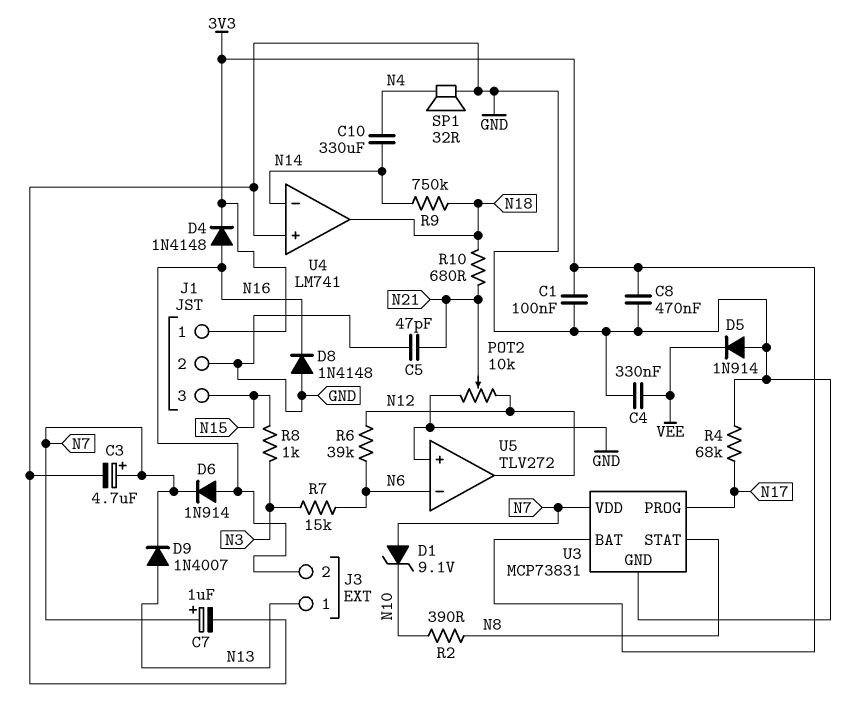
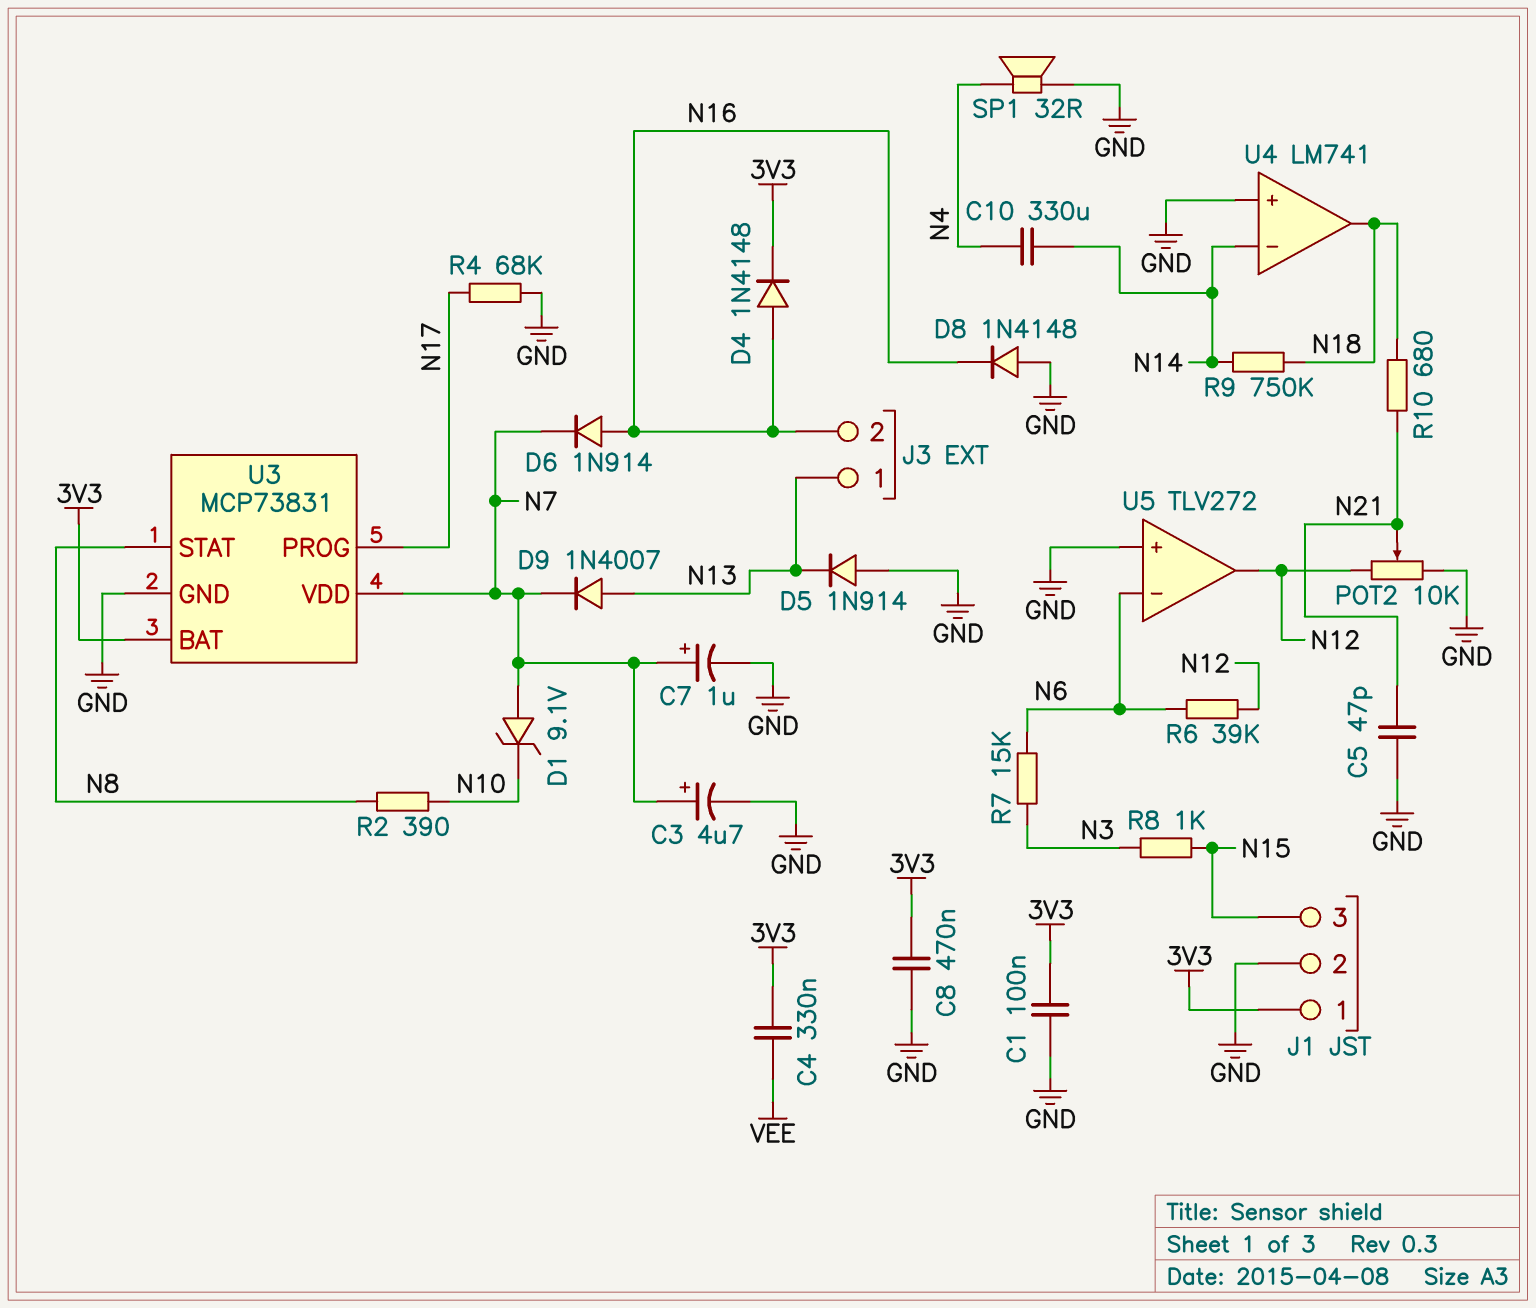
C4: 330nF (GND, VEE) -> 330nF (3V3, VEE)
D5: diode 1N914 (A GND, K VEE) -> diode 1N914 (A GND, K N13)

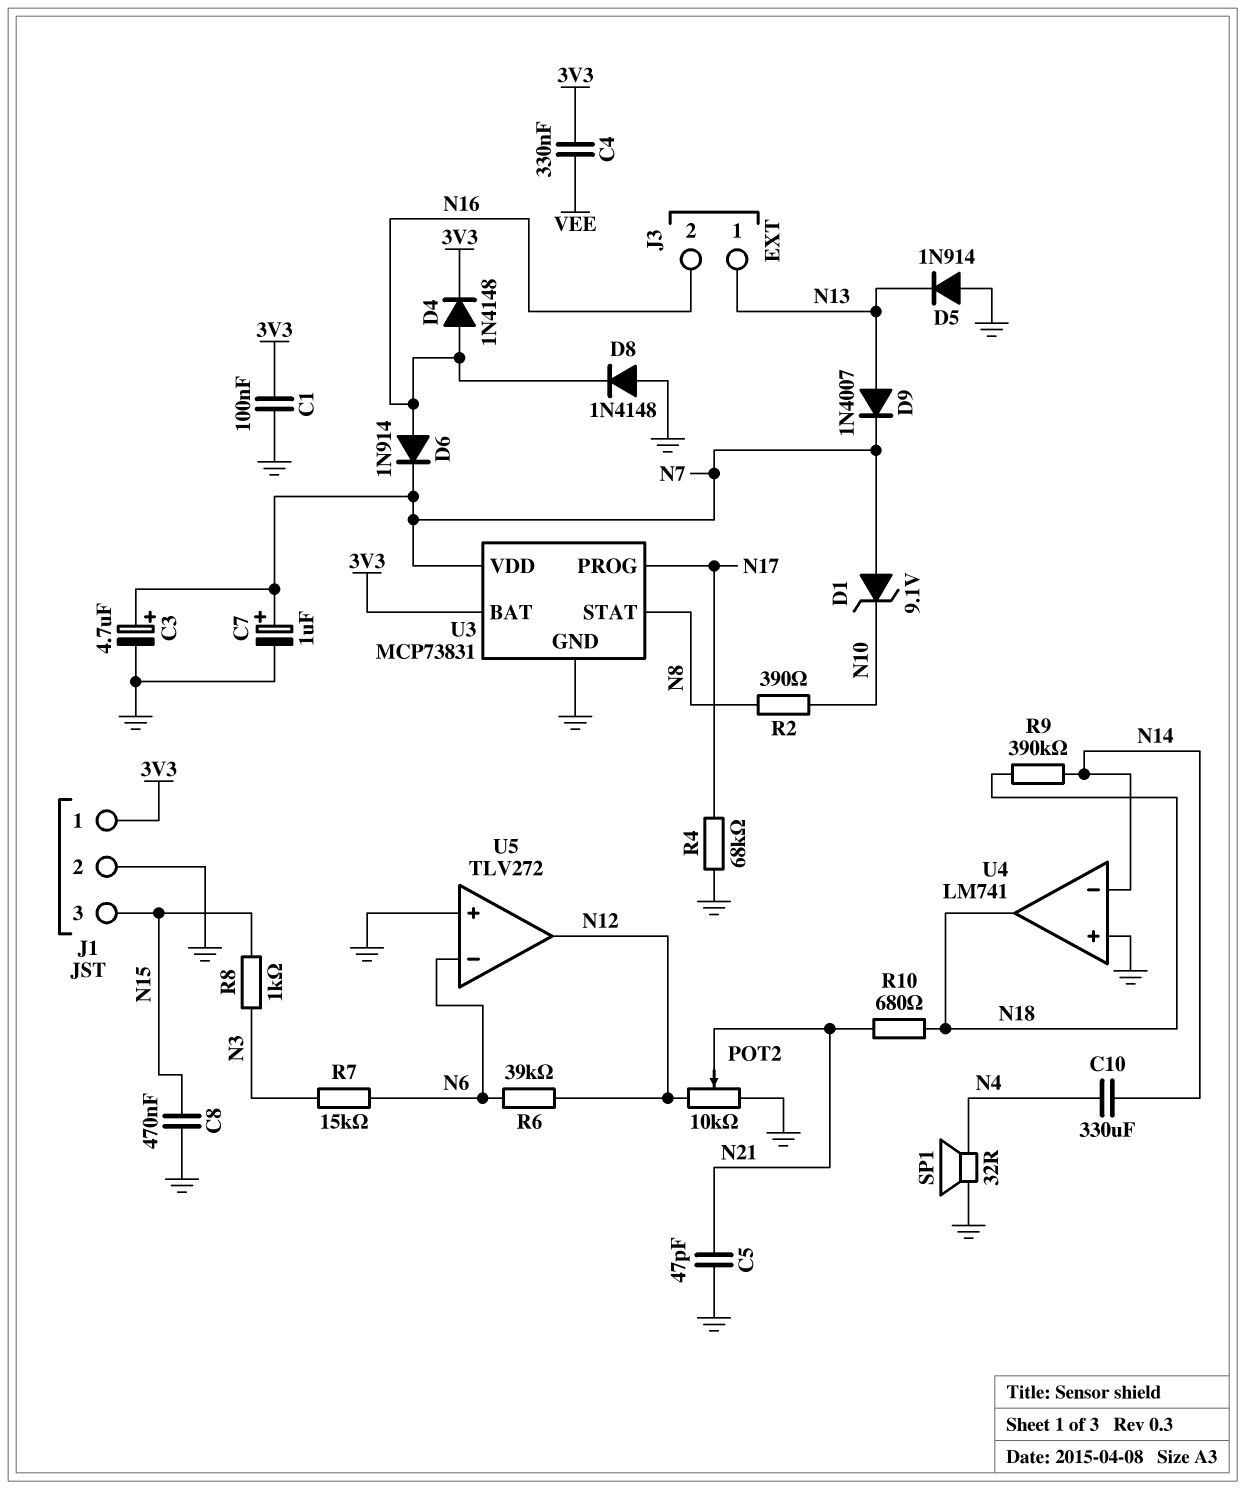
C8: 470nF (3V3, GND) -> 470nF (GND, N15)
R9: 750k (N14, N18) -> 390k (N14, N18)

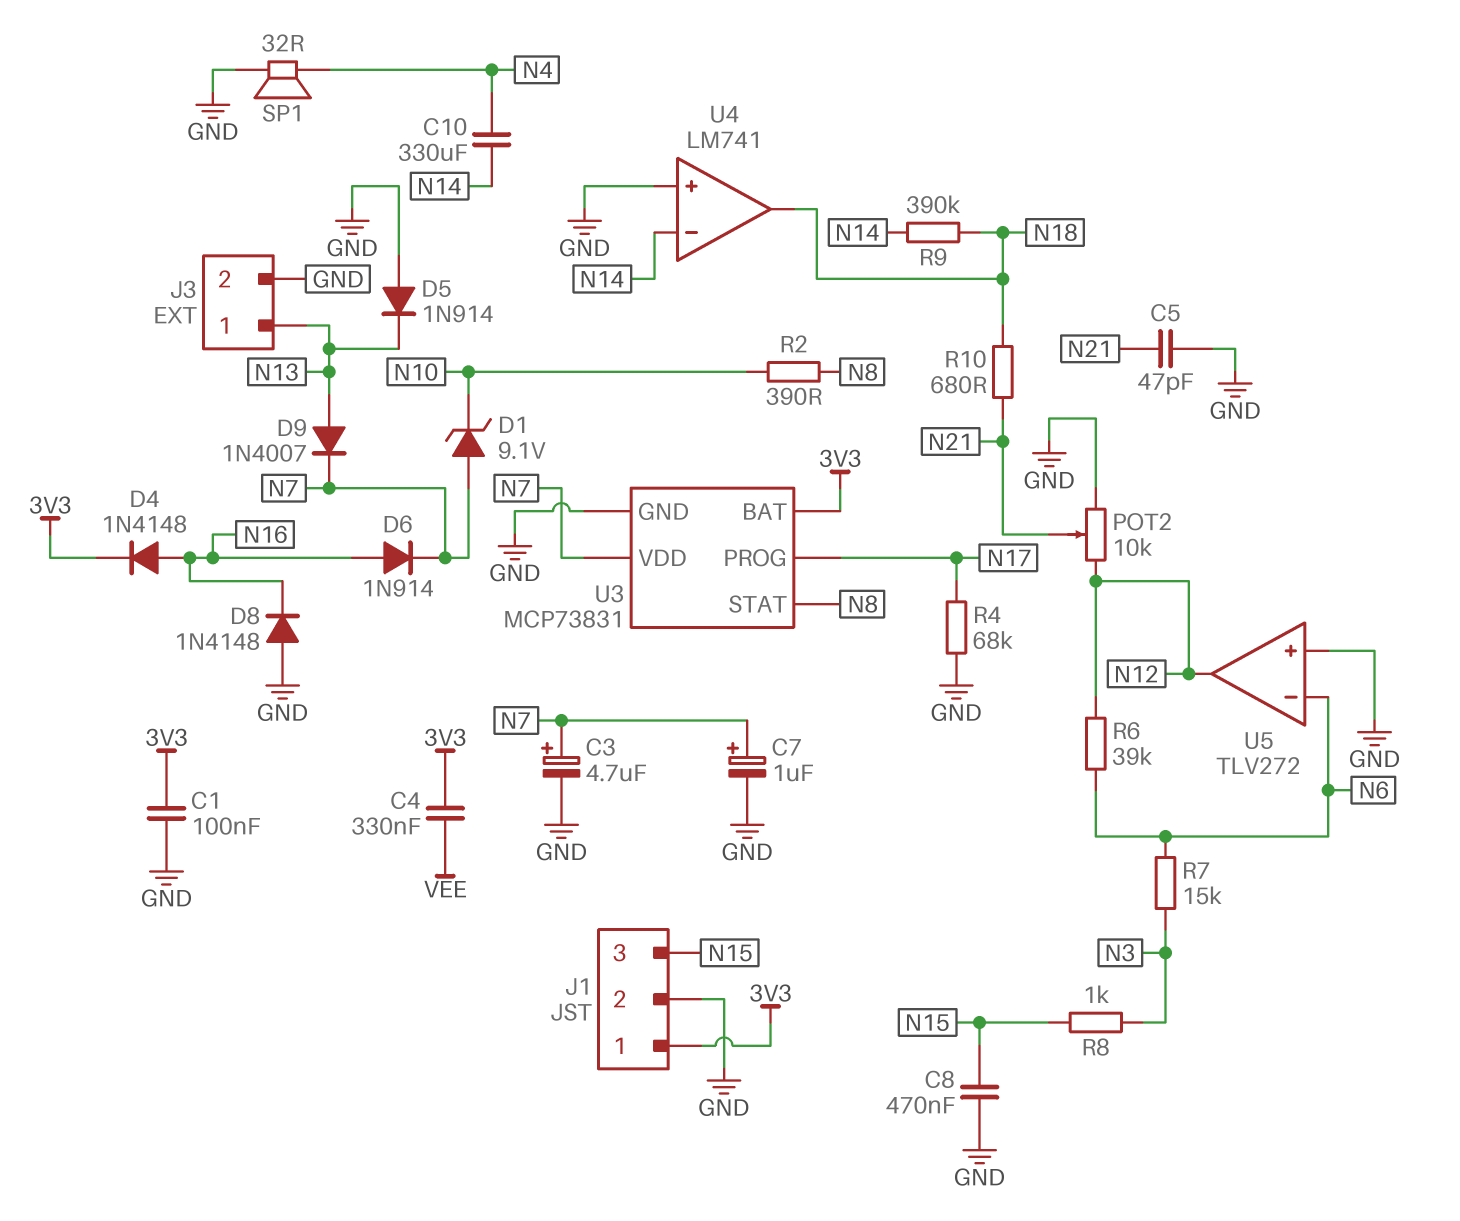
J3 pin 2: N16 -> GND

